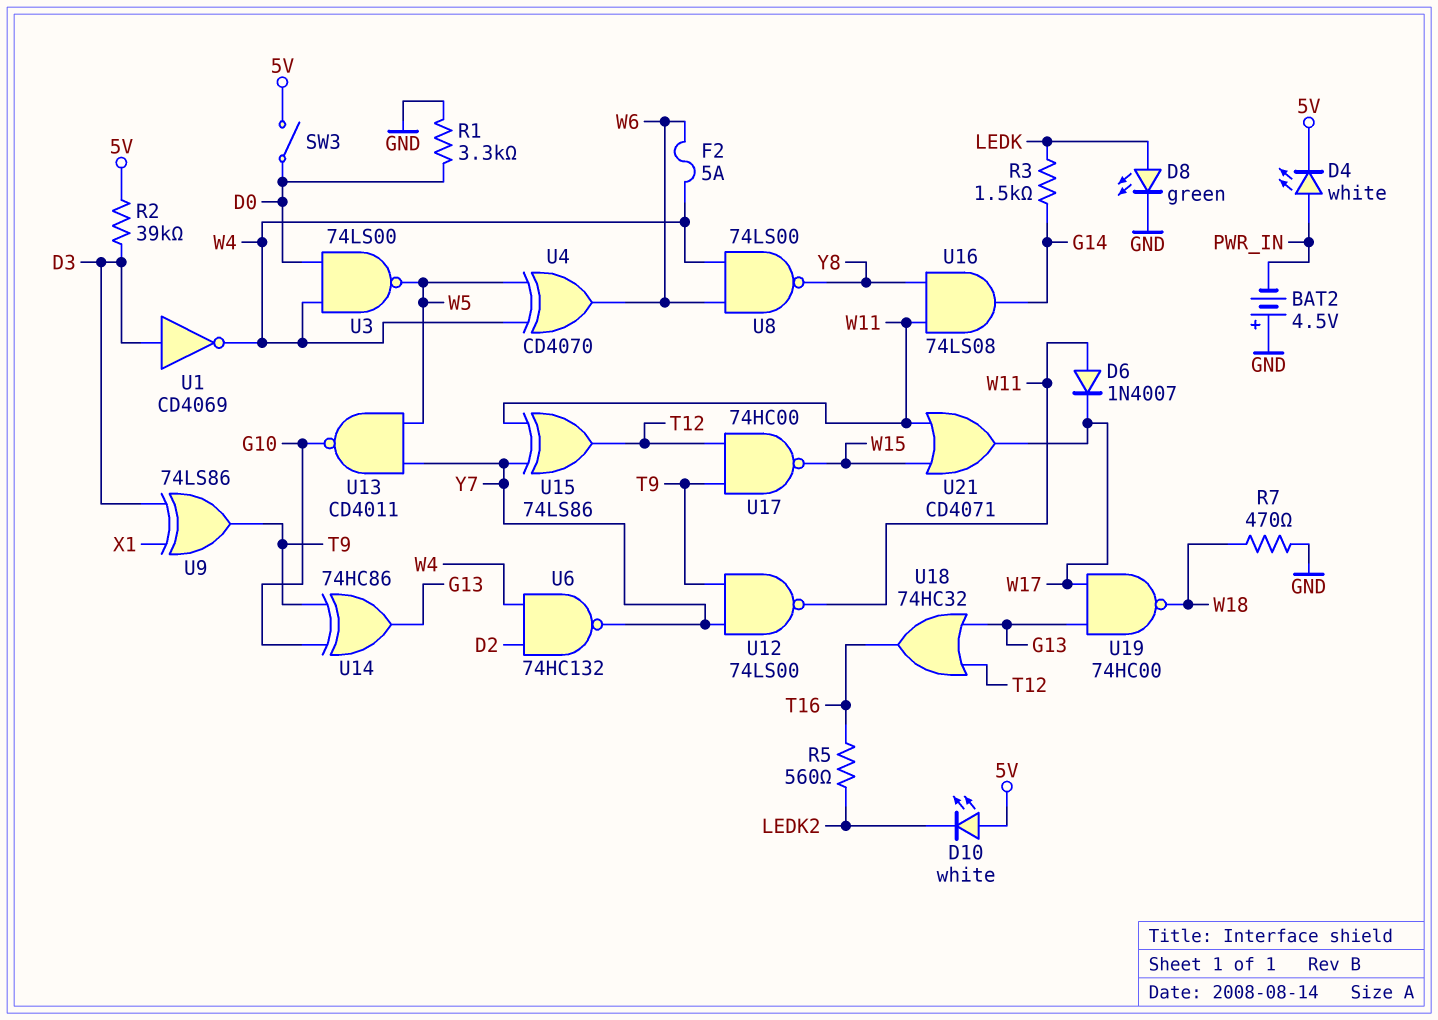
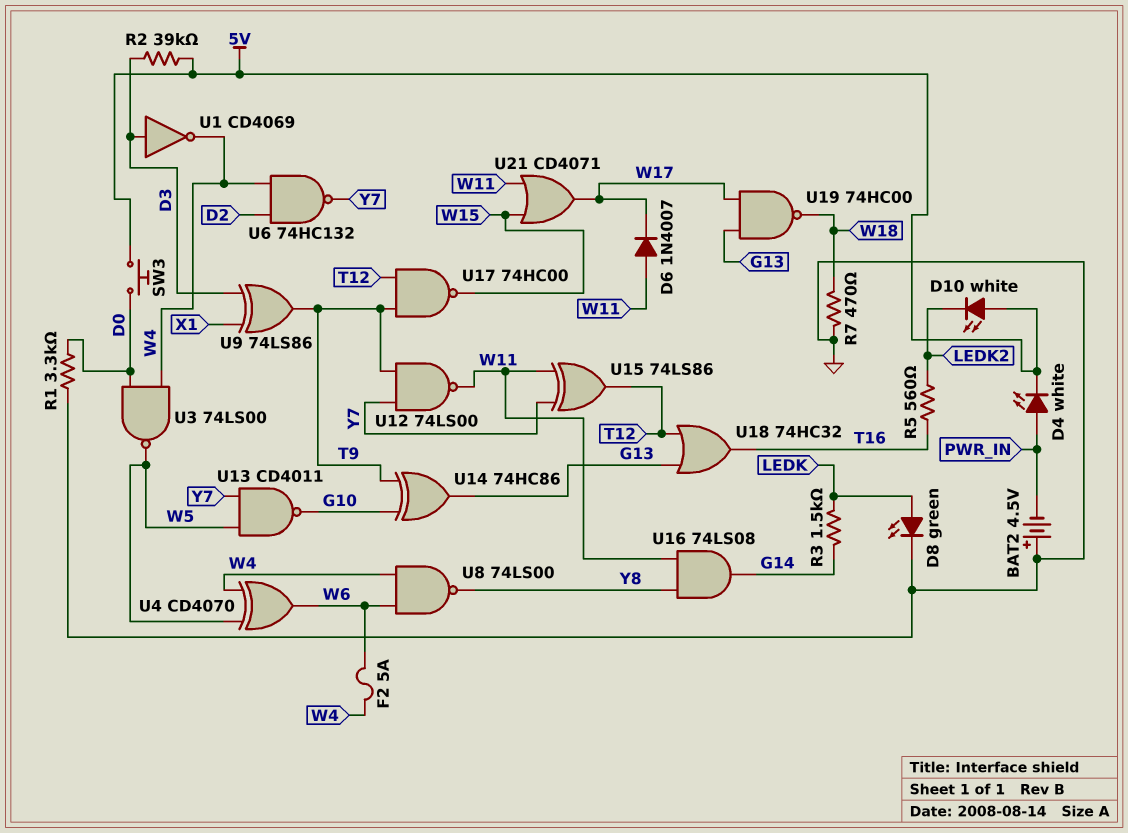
SW3: switch (5V, D0) -> button (5V, D0)

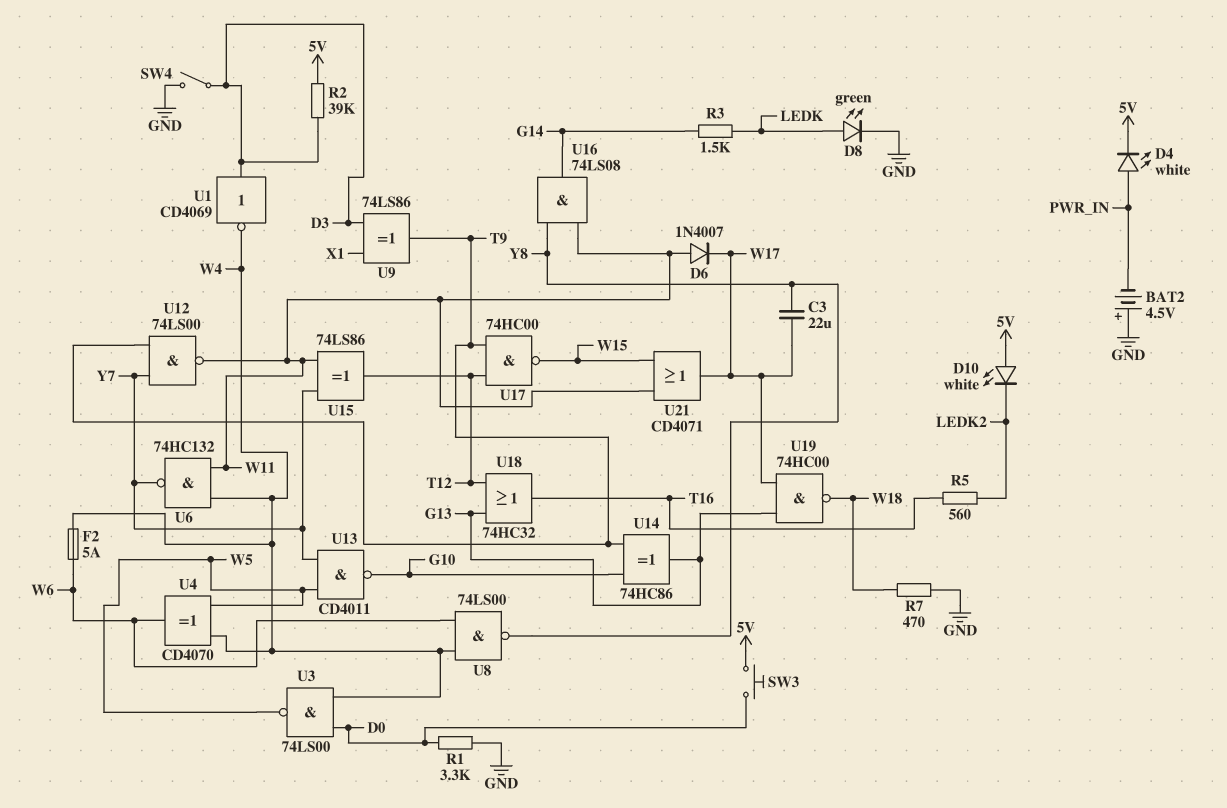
C3: none -> 22uF (W17, Y8)
SW4: none -> switch (D3, GND)
U6: NAND 74HC132 (in D2, in W4, out Y7) -> NAND 74HC132 (in W4, in W11, out Y7)

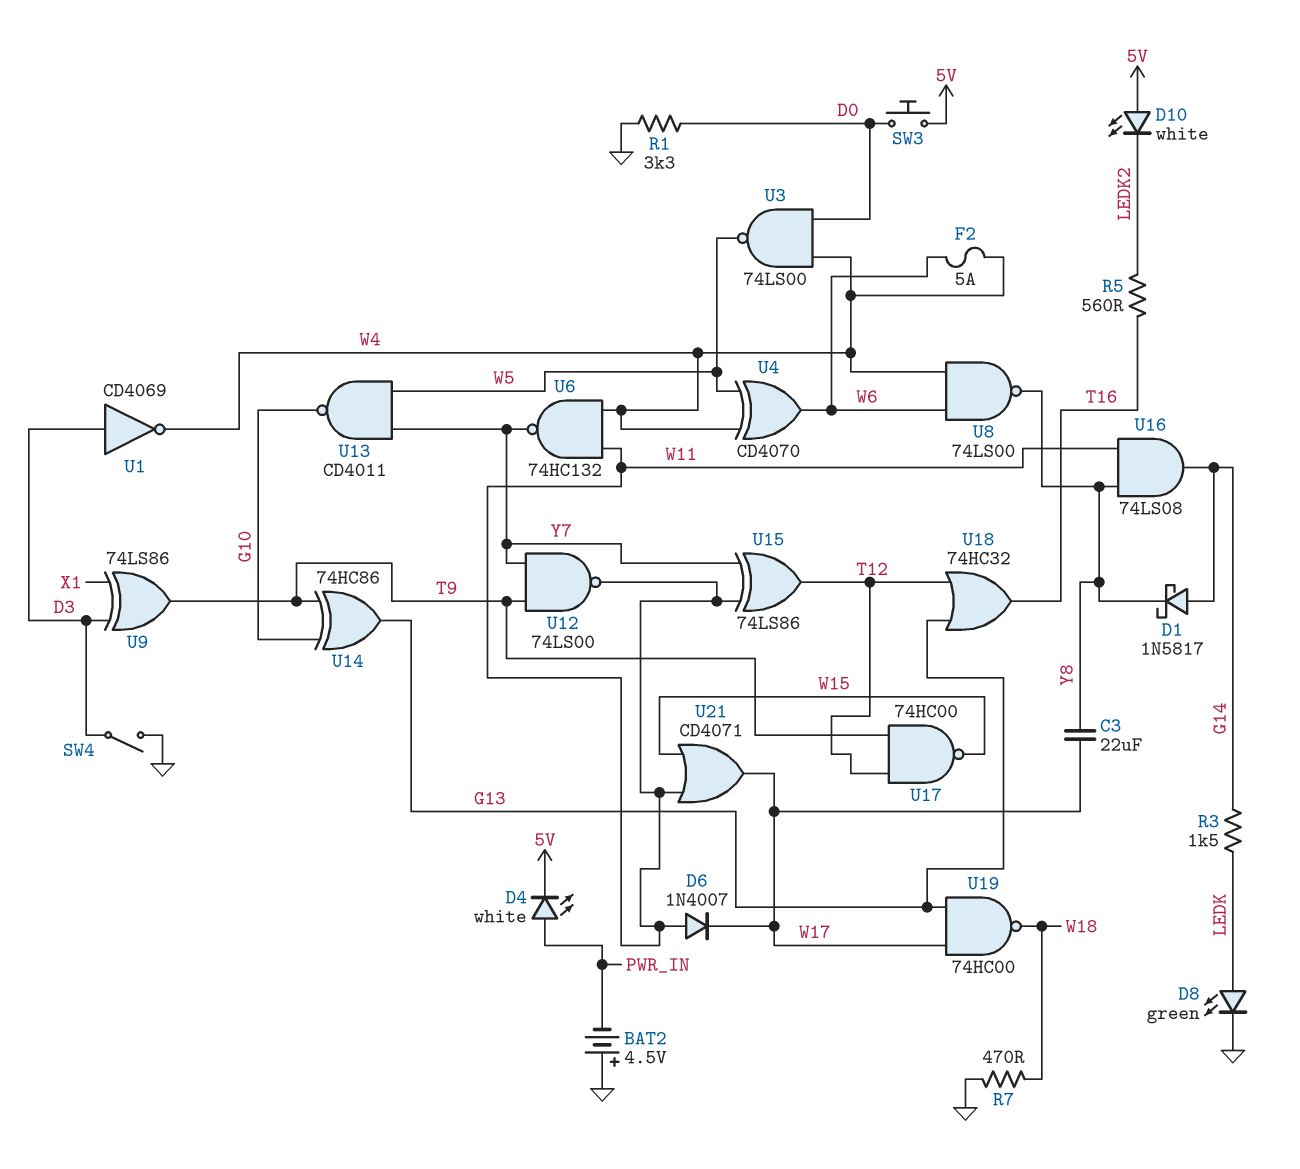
D1: none -> schottky 1N5817 (A G14, K Y8)
R2: 39k (5V, D3) -> none

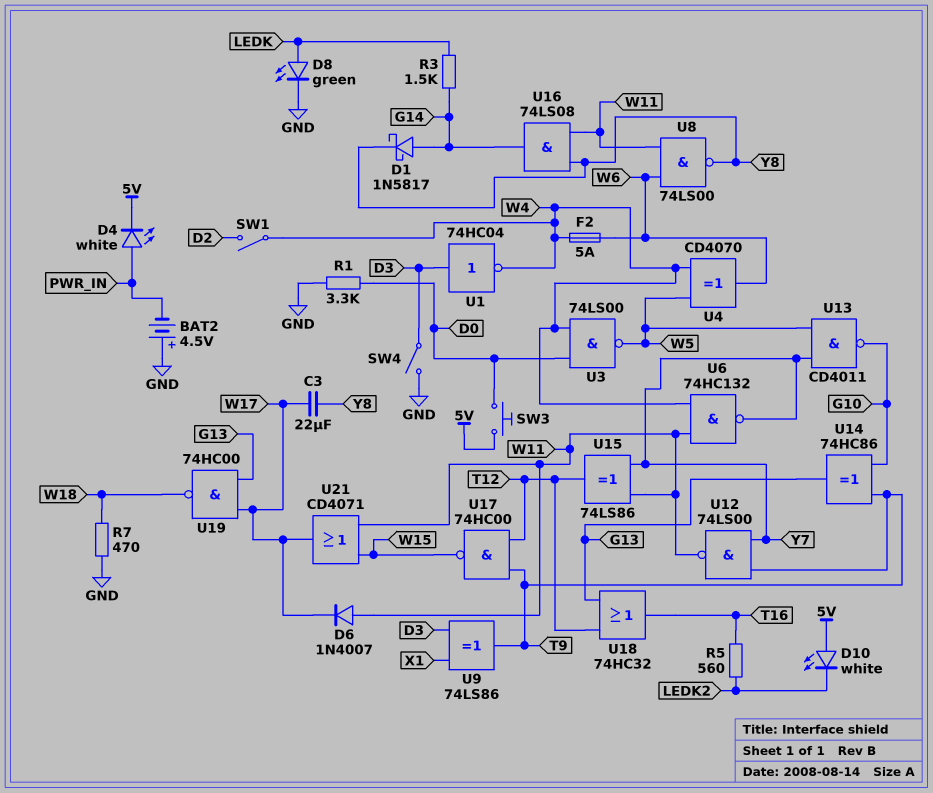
SW1: none -> switch (D2, W4)
U1: NOT CD4069 (in D3, out W4) -> NOT 74HC04 (in D3, out W4)
U8: NAND 74LS00 (in W4, in W6, out Y8) -> NAND 74LS00 (in W6, in W11, out Y8)

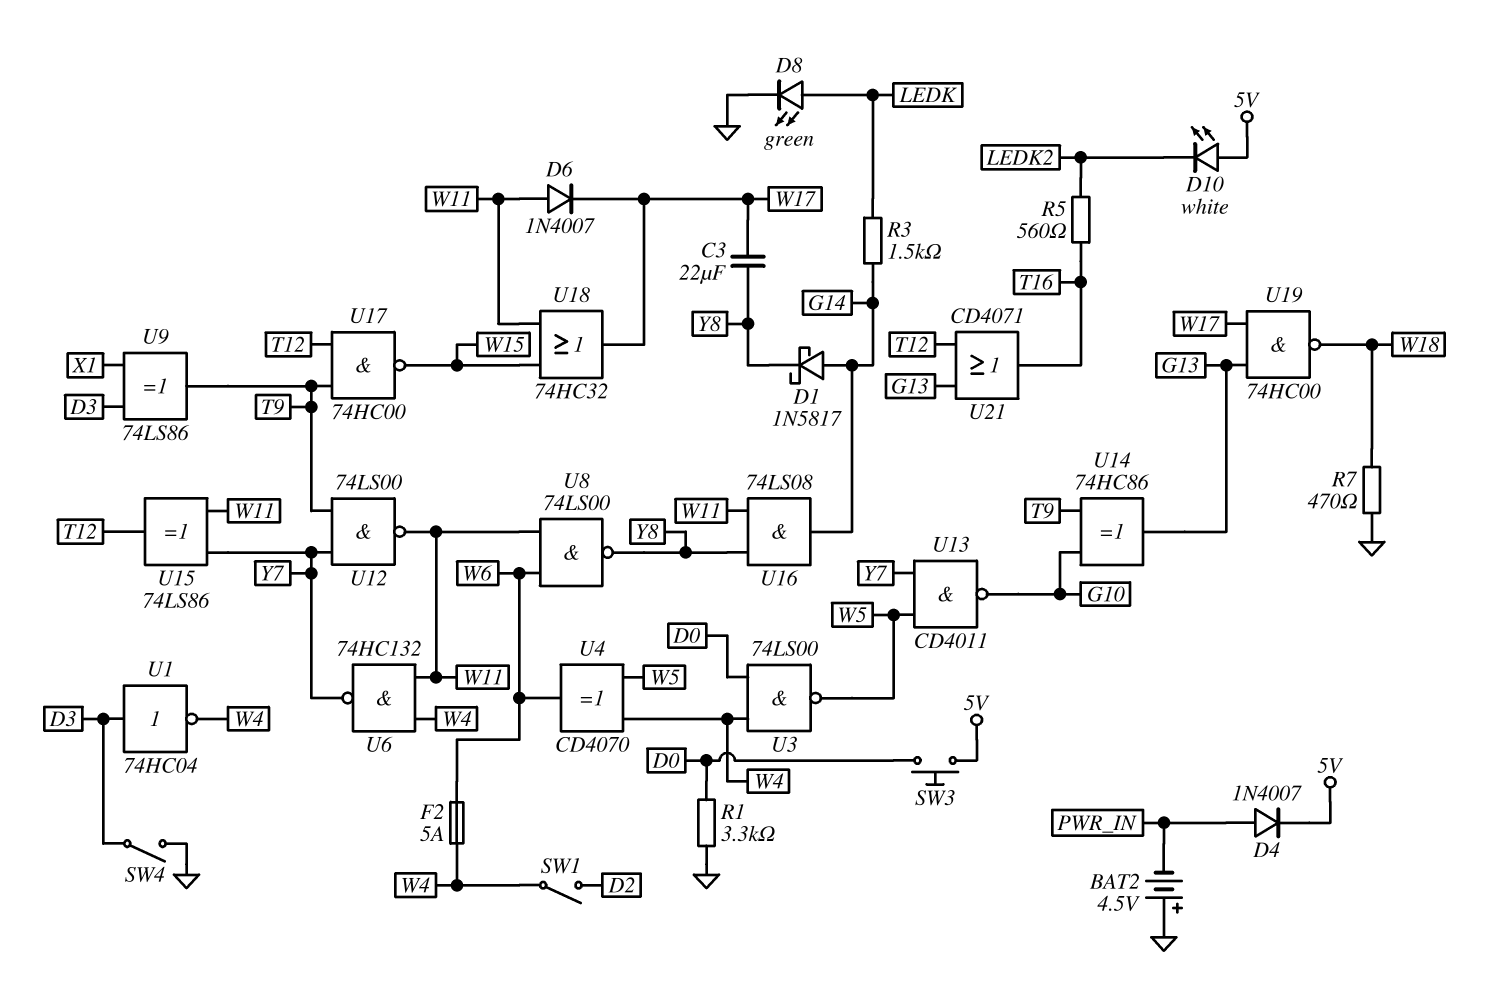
D4: LED white (A PWR_IN, K 5V) -> diode 1N4007 (A PWR_IN, K 5V)
U18: OR 74HC32 (in G13, in T12, out T16) -> OR 74HC32 (in W11, in W15, out W17)
U21: OR CD4071 (in W11, in W15, out W17) -> OR CD4071 (in G13, in T12, out T16)

